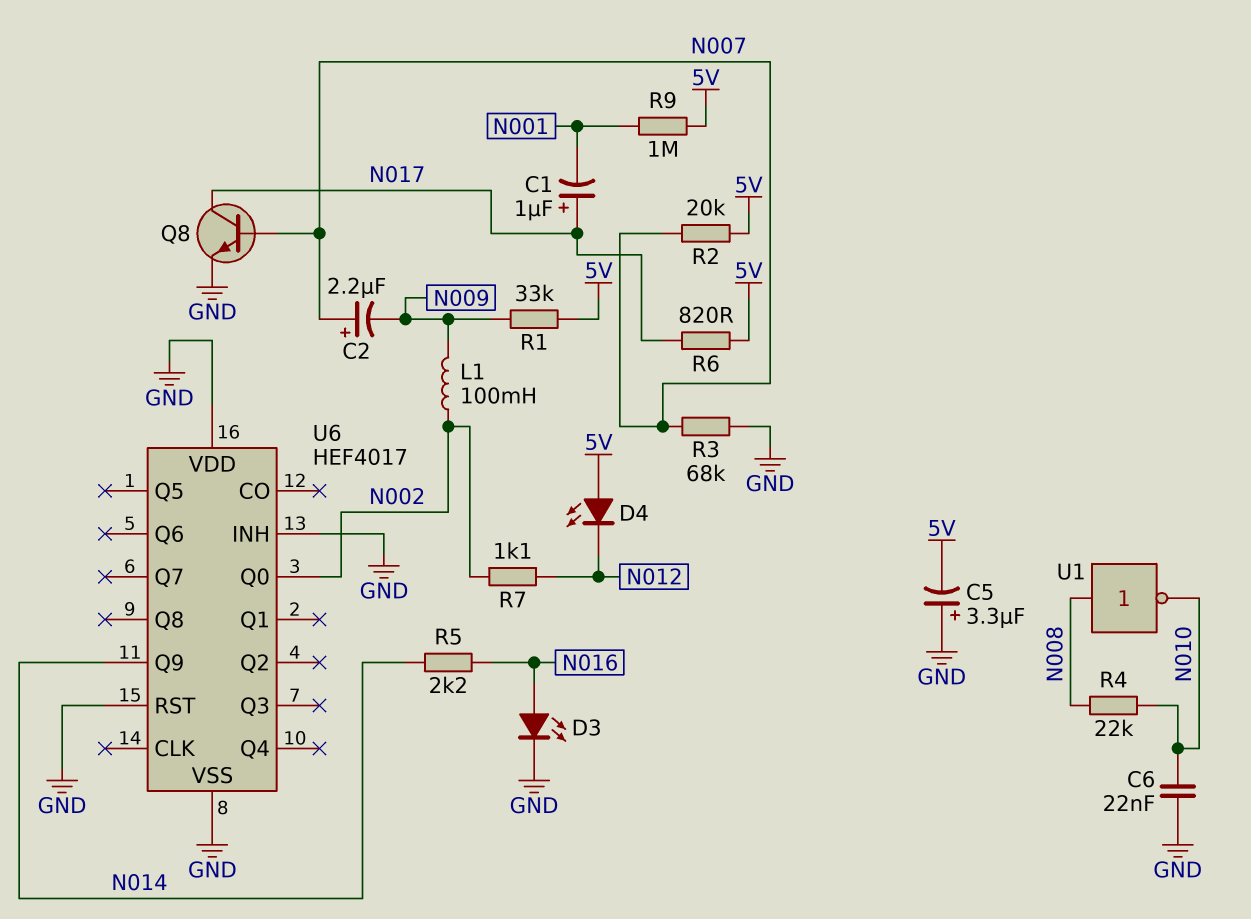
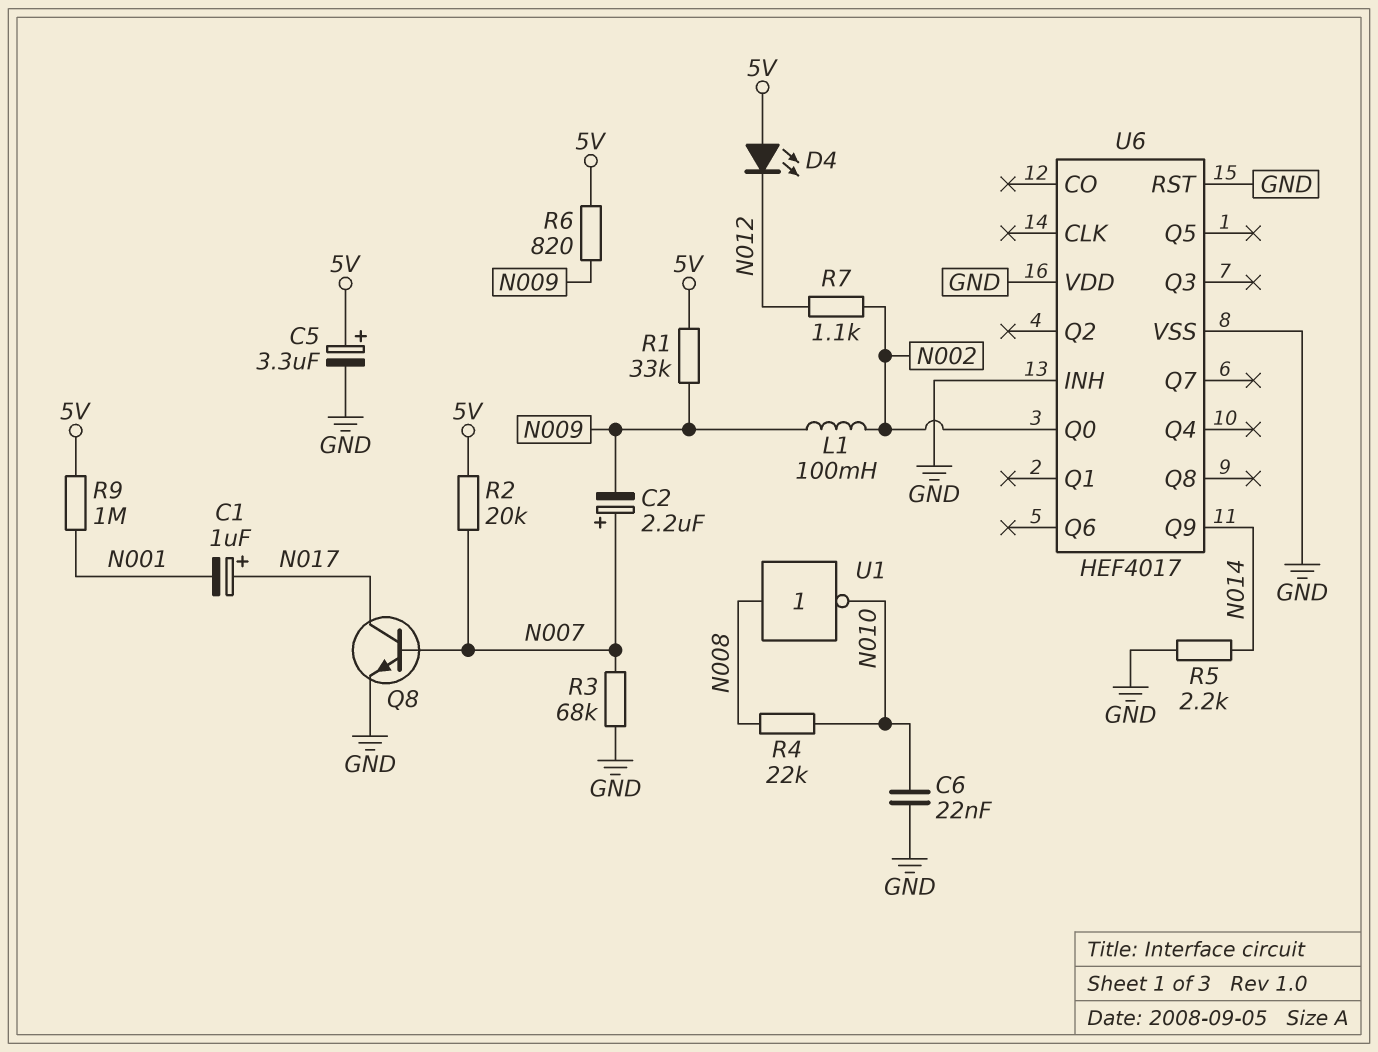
C5: 3.3uF (plus GND, minus 5V) -> 3.3uF (plus 5V, minus GND)
D3: LED (A N016, K GND) -> none
R5: 2.2k (N014, N016) -> 2.2k (GND, N014)
R6: 820 (5V, N017) -> 820 (5V, N009)

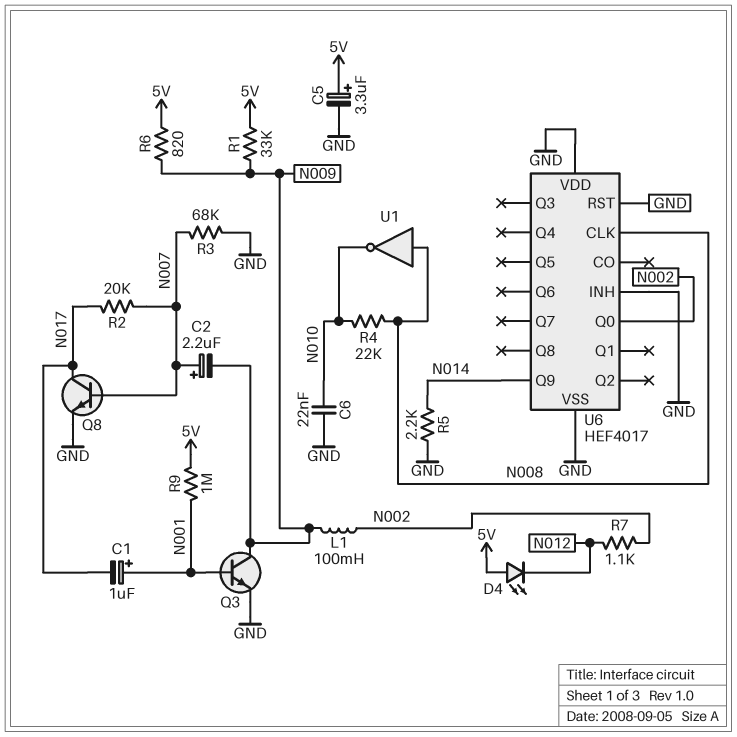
C1: 1uF (plus N017, minus N001) -> 1uF (plus N001, minus N017)
Q3: none -> NPN (B N001, C N009, E GND)
R2: 20k (5V, N007) -> 20k (N007, N017)
U6 pin CLK: none -> N008

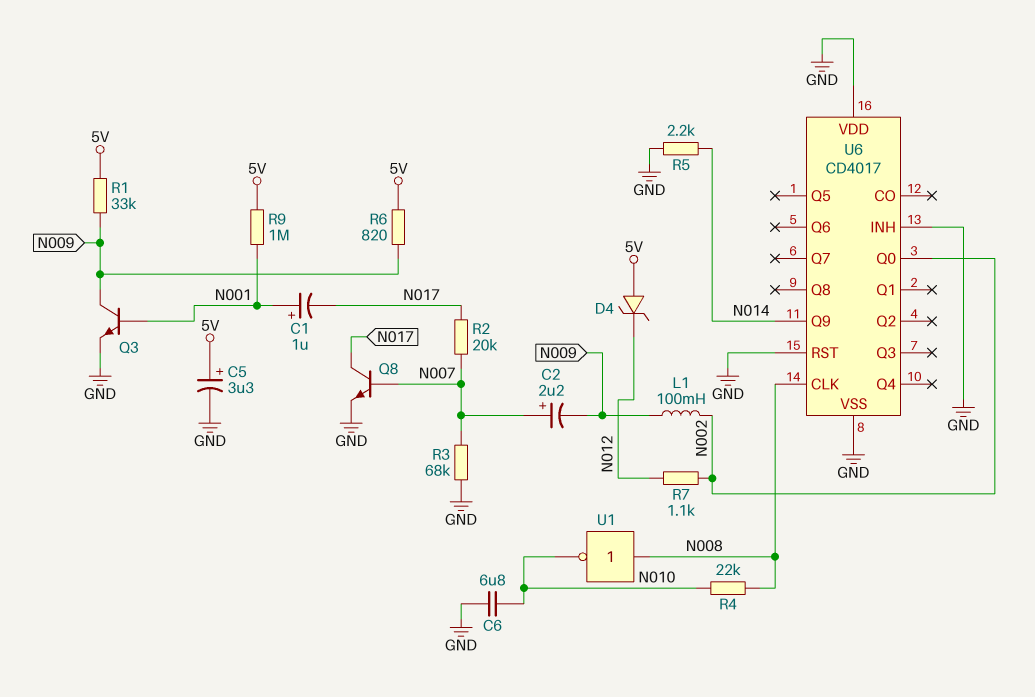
C6: 22nF (GND, N010) -> 6.8uF (GND, N010)
D4: LED (A 5V, K N012) -> zener (A 5V, K N012)
U6: HEF4017 -> CD4017

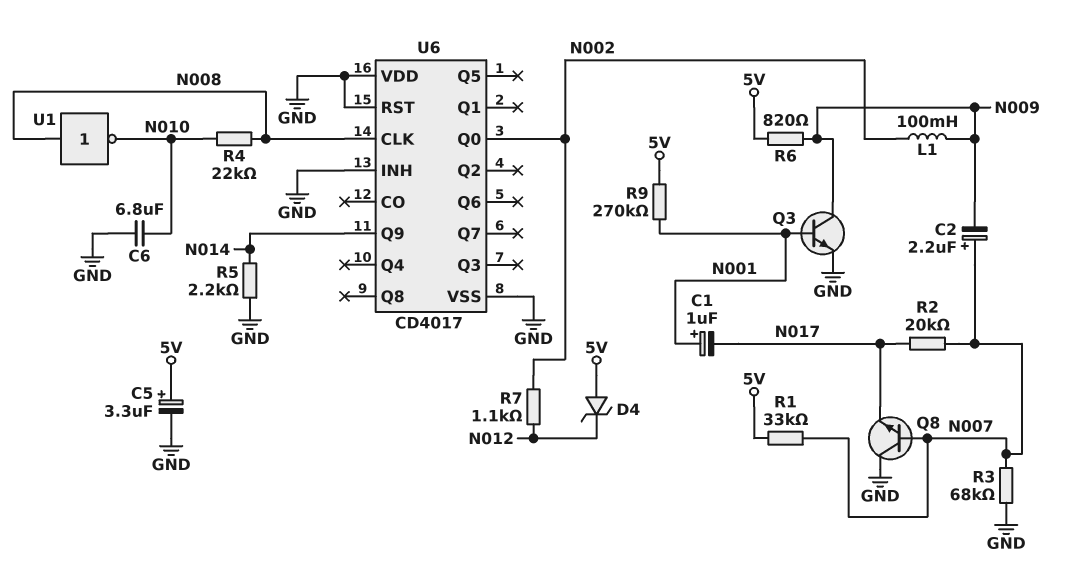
Q8: NPN (B N007, C N017, E GND) -> NPN (B N007, C GND, E N017)
R1: 33k (5V, N009) -> 33k (5V, N007)
R9: 1M (5V, N001) -> 270k (5V, N001)

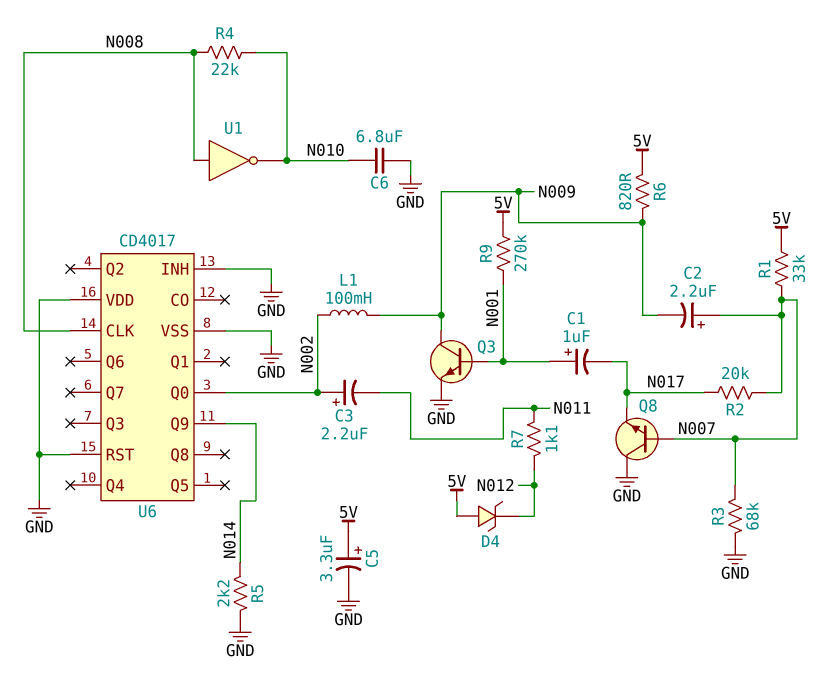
C3: none -> 2.2uF (plus N002, minus N011)
R7: 1.1k (N002, N012) -> 1.1k (N011, N012)

